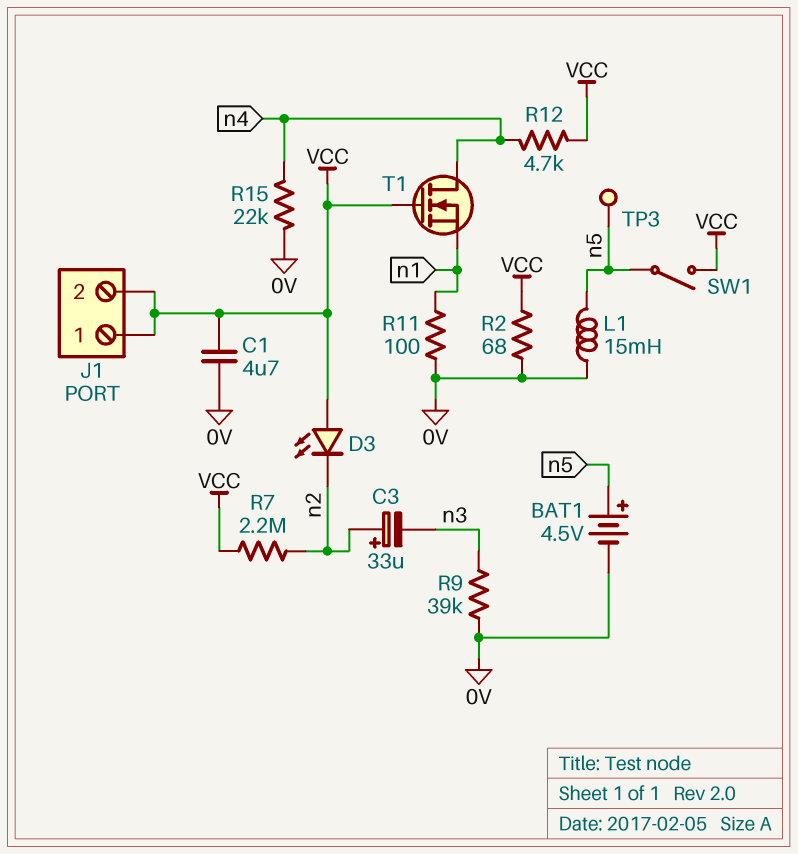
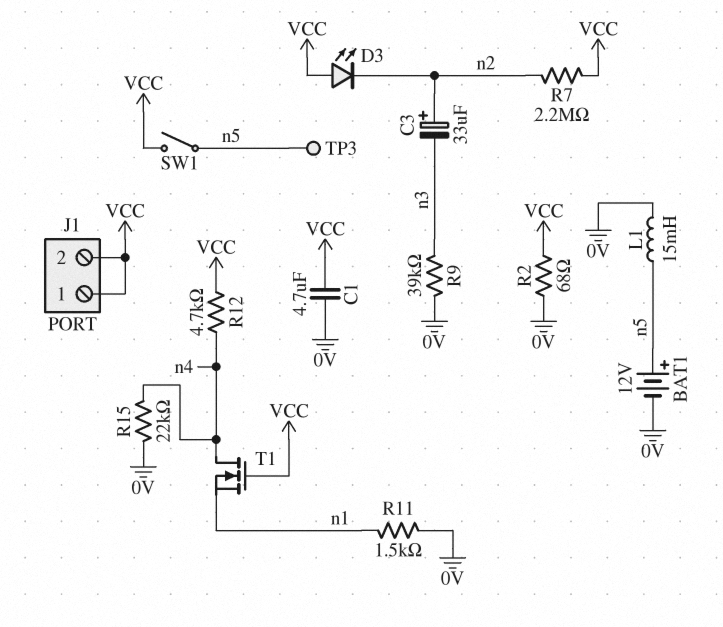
BAT1: 4.5V (plus n5, minus 0V) -> 12V (plus n5, minus 0V)
R11: 100 (0V, n1) -> 1.5k (0V, n1)

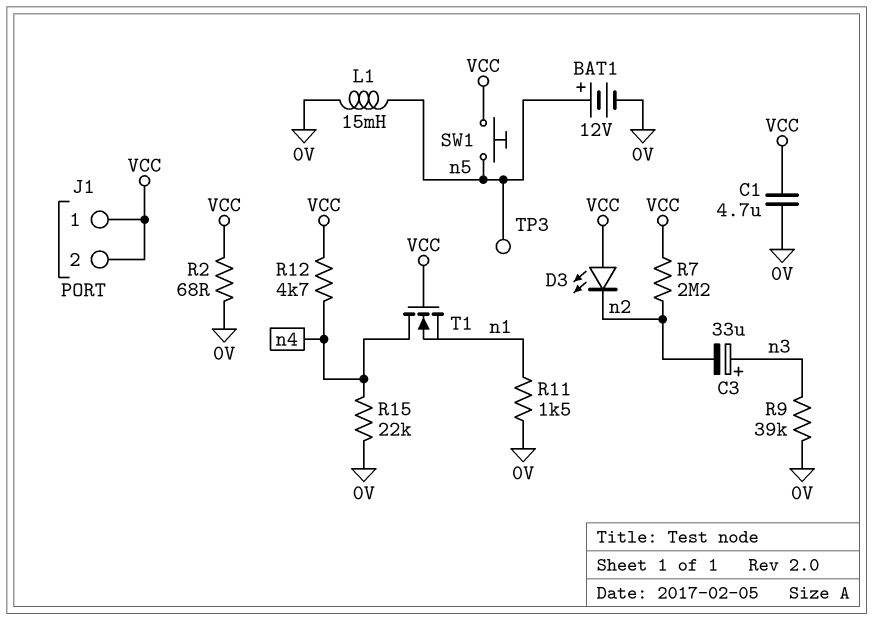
C3: 33uF (plus n2, minus n3) -> 33uF (plus n3, minus n2)
SW1: switch (VCC, n5) -> button (VCC, n5)

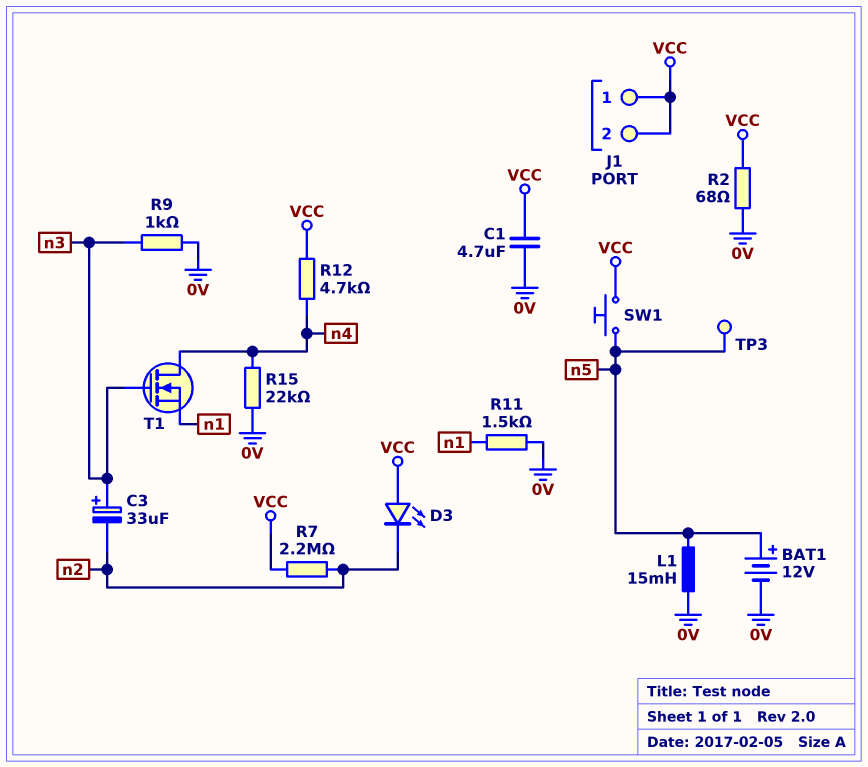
R9: 39k (0V, n3) -> 1k (0V, n3)
T1: NMOS (G VCC, D n4, S n1) -> NMOS (G n3, D n4, S n1)

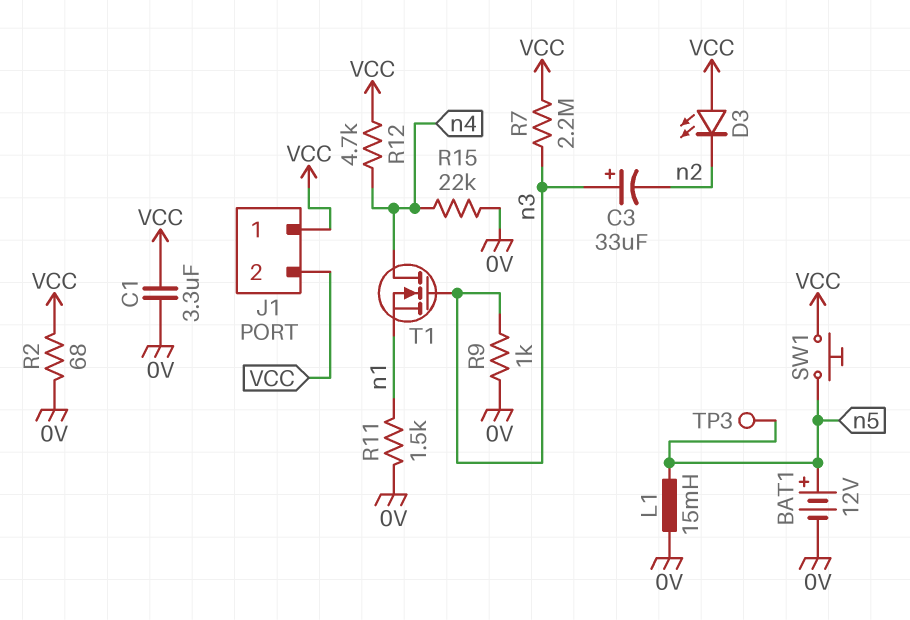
C1: 4.7uF (0V, VCC) -> 3.3uF (0V, VCC)
R7: 2.2M (VCC, n2) -> 2.2M (VCC, n3)

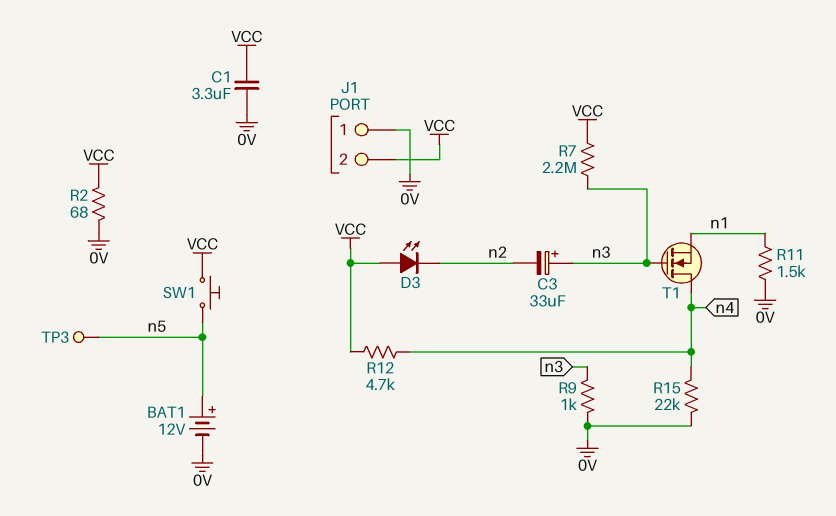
J1 pin 1: VCC -> 0V
L1: 15mH (0V, n5) -> none

